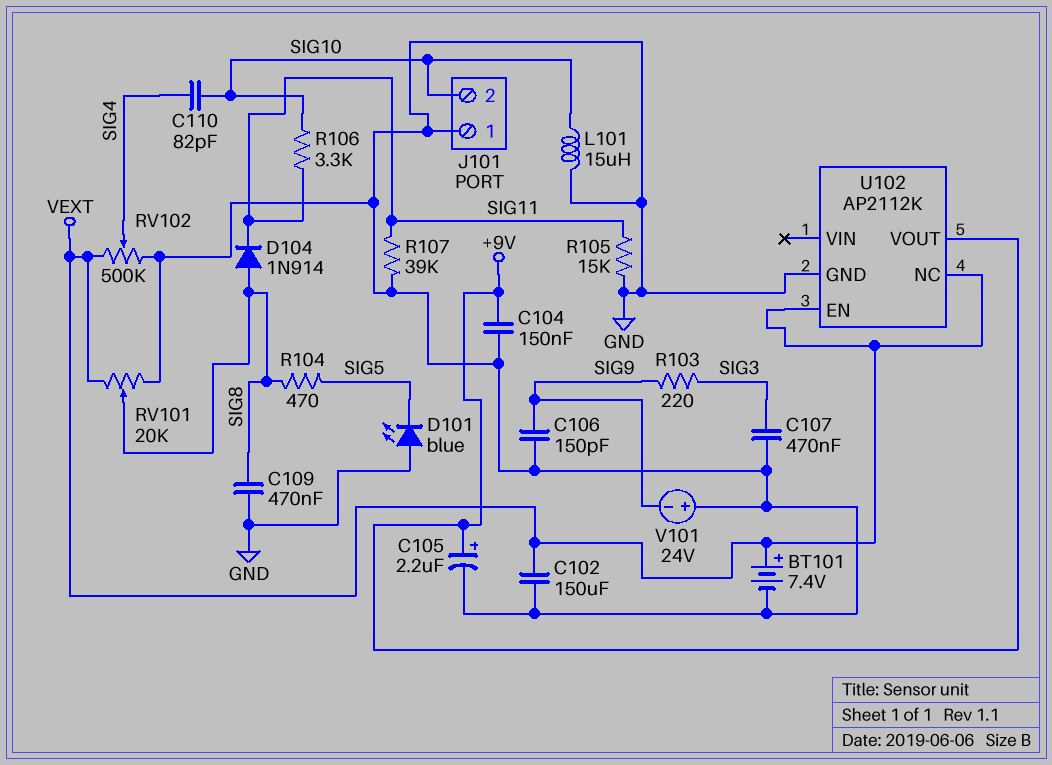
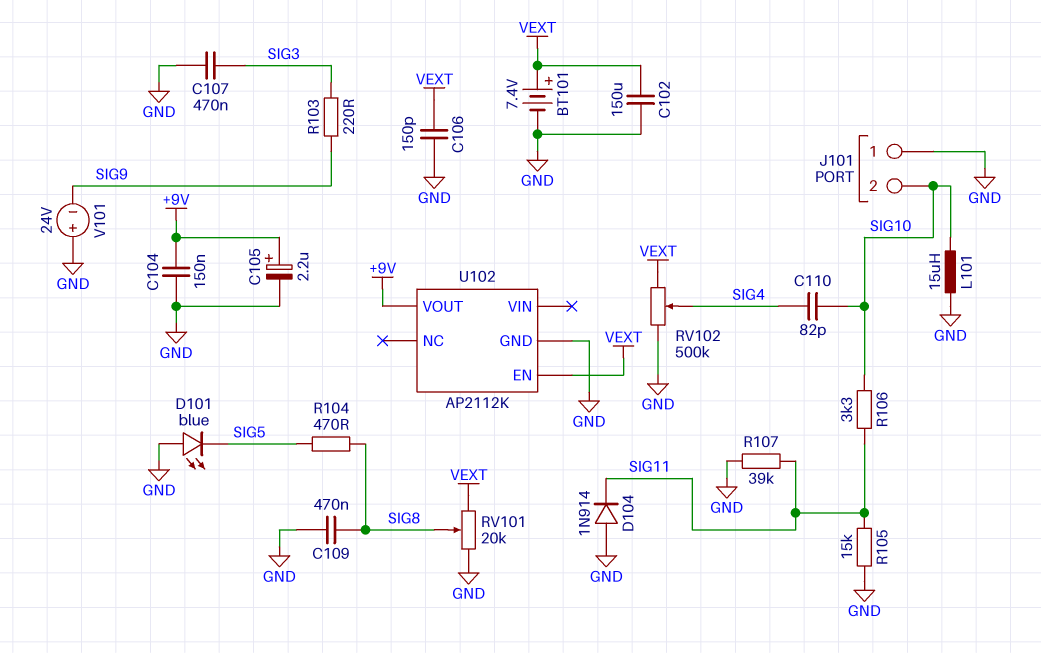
C106: 150pF (GND, SIG9) -> 150pF (GND, VEXT)
D104: diode 1N914 (A SIG8, K SIG11) -> diode 1N914 (A GND, K SIG11)
U102 pin NC: VEXT -> none

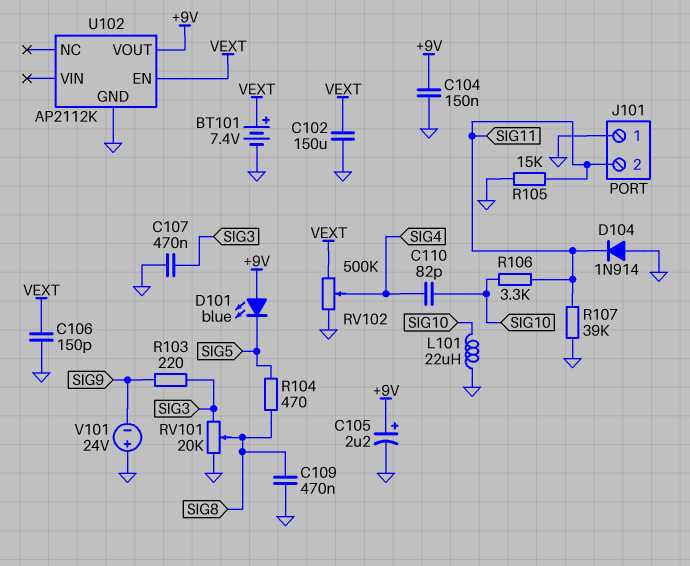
D101: LED blue (A GND, K SIG5) -> LED blue (A +9V, K SIG5)
J101 pin 2: SIG10 -> SIG11
L101: 15uH (GND, SIG10) -> 22uH (GND, SIG10)
RV101: 20k (GND, VEXT, wiper SIG8) -> 20k (GND, SIG3, wiper SIG8)

